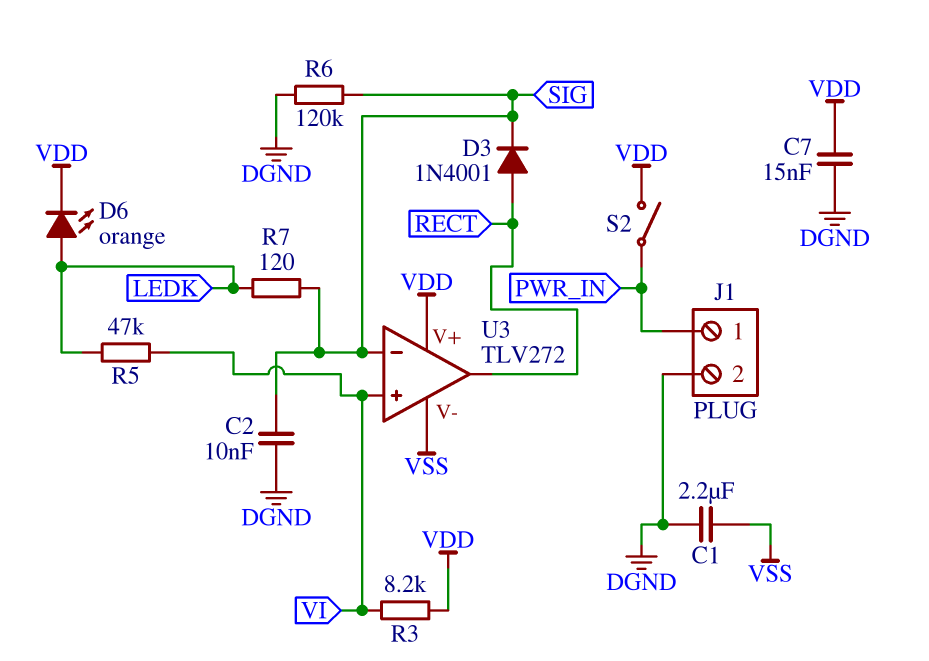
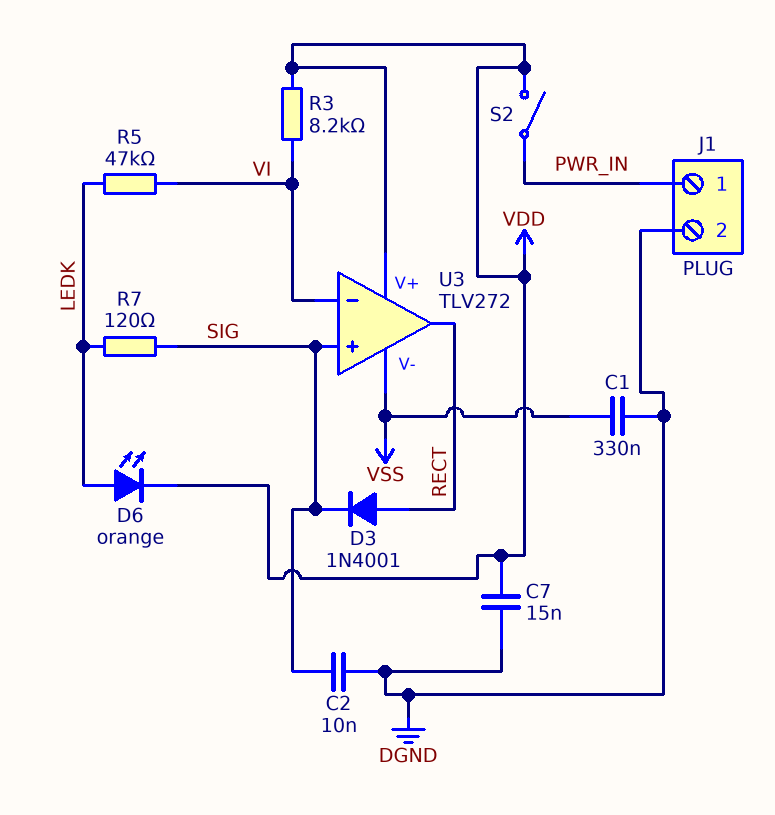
C1: 2.2uF (DGND, VSS) -> 330nF (DGND, VSS)
R6: 120k (DGND, SIG) -> none
U3 pin in+: VI -> SIG
U3 pin in-: SIG -> VI

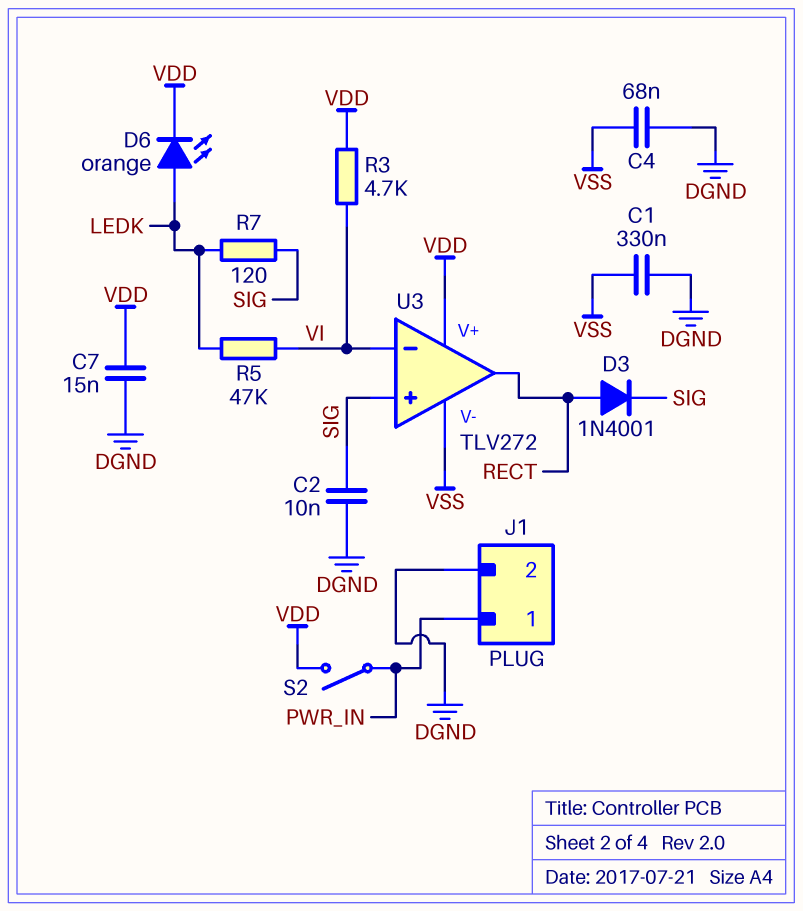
C4: none -> 68nF (DGND, VSS)
R3: 8.2k (VDD, VI) -> 4.7k (VDD, VI)

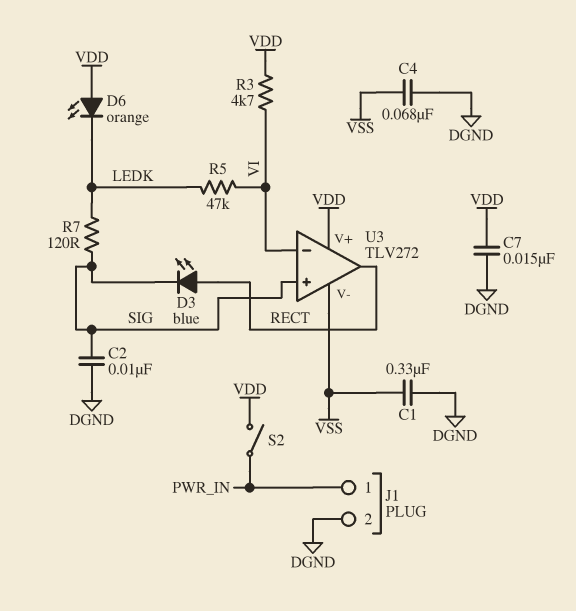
D3: diode 1N4001 (A RECT, K SIG) -> LED blue (A RECT, K SIG)
D6: LED orange (A LEDK, K VDD) -> LED orange (A VDD, K LEDK)

